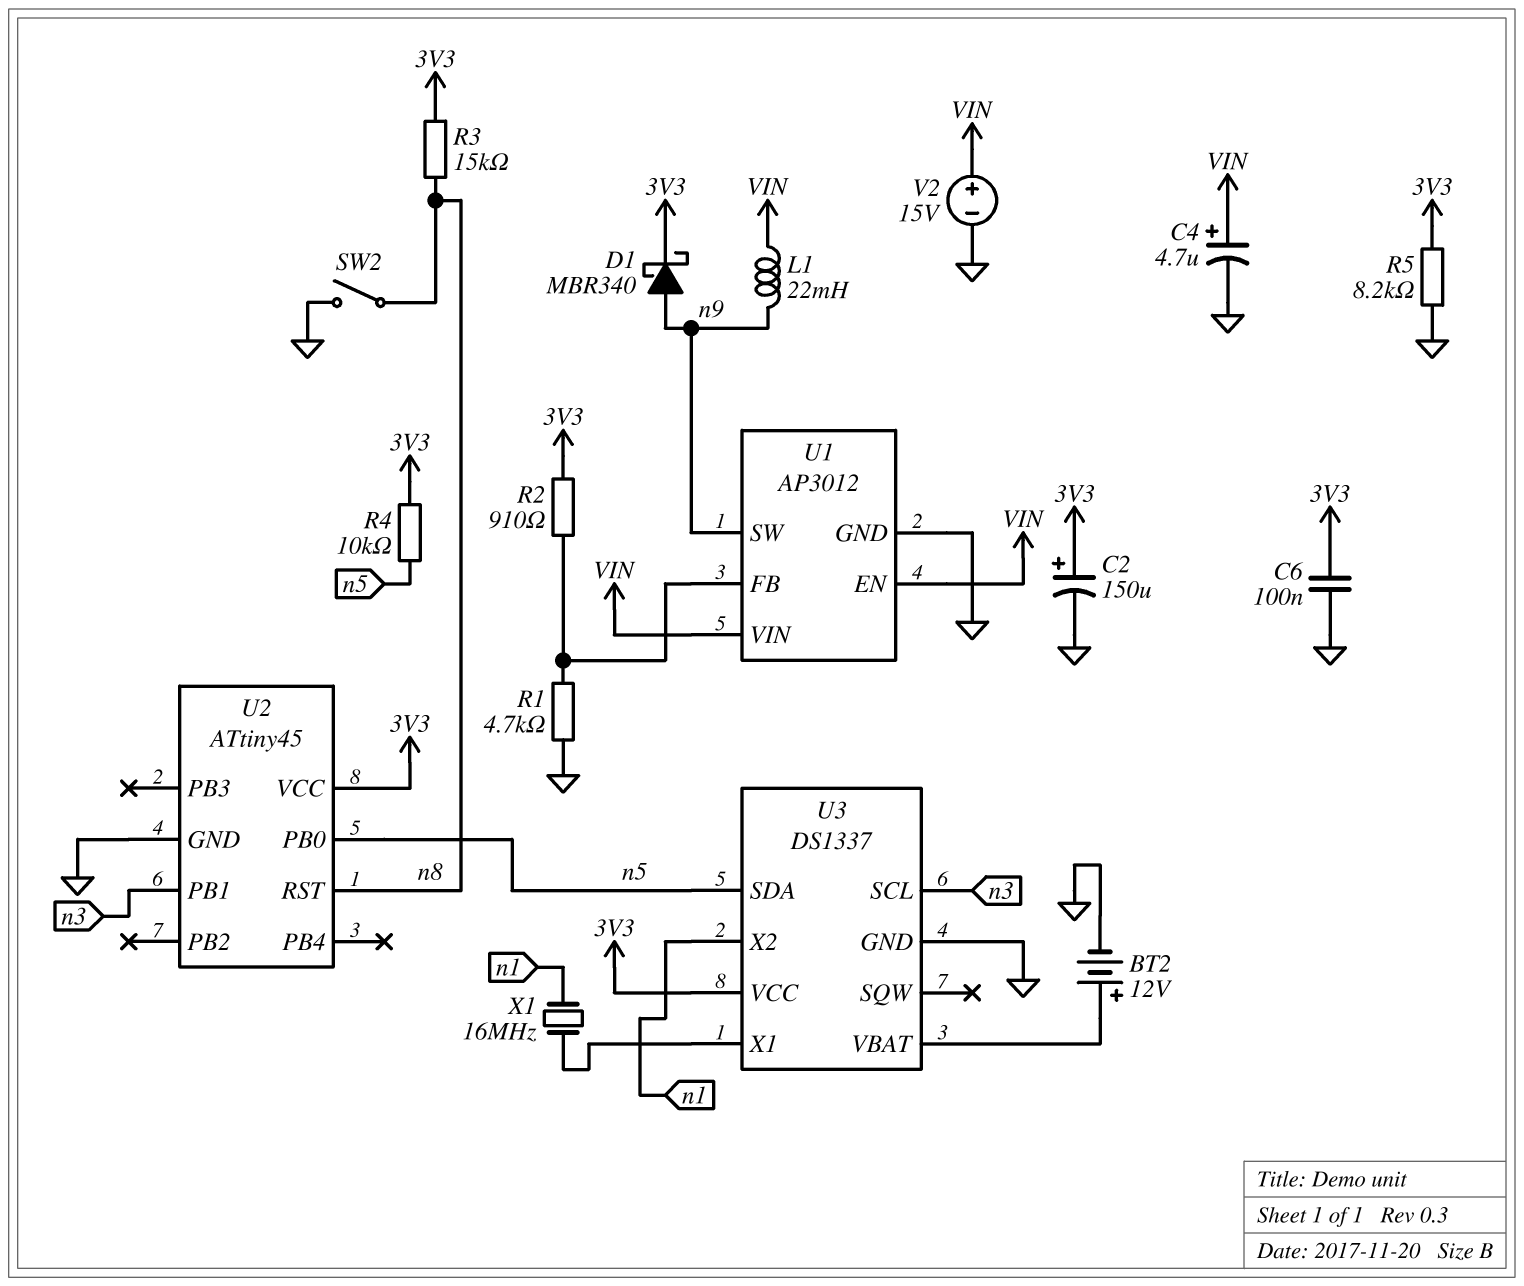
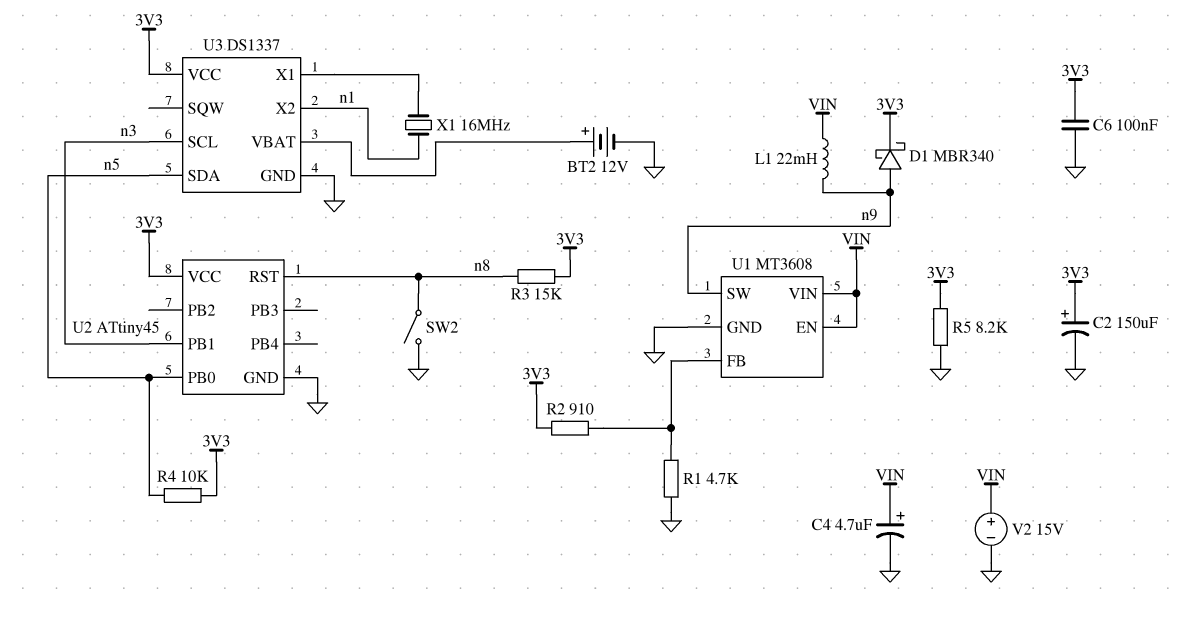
U1: AP3012 -> MT3608

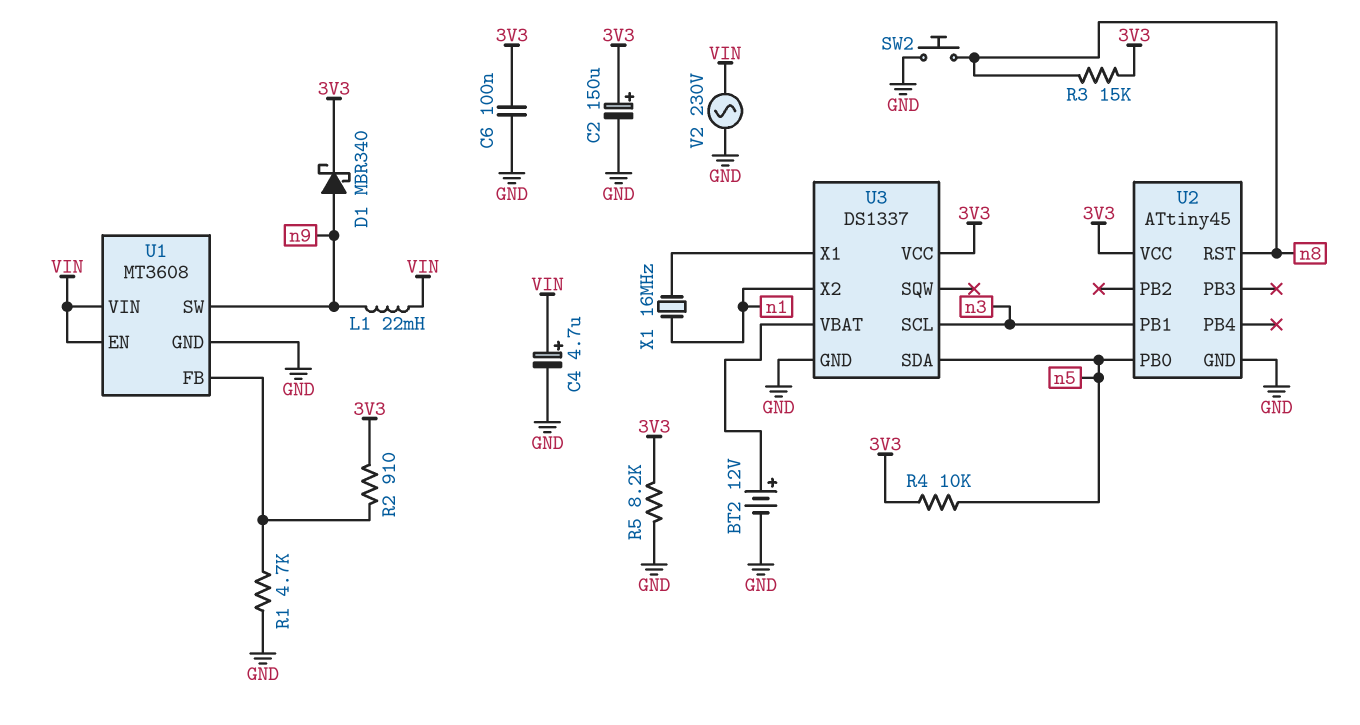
SW2: switch (GND, n8) -> button (GND, n8)
V2: 15V (plus VIN, minus GND) -> AC 230V (GND, VIN)

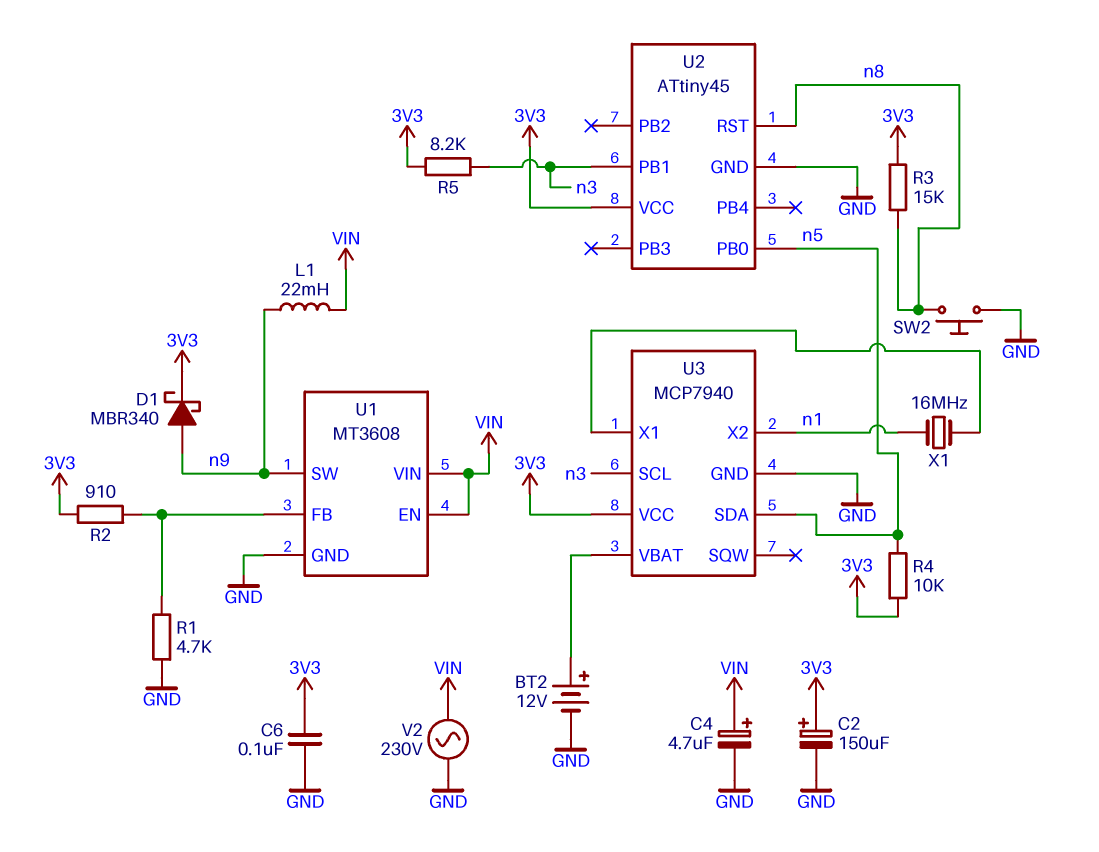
R5: 8.2k (3V3, GND) -> 8.2k (3V3, n3)
U3: DS1337 -> MCP7940

